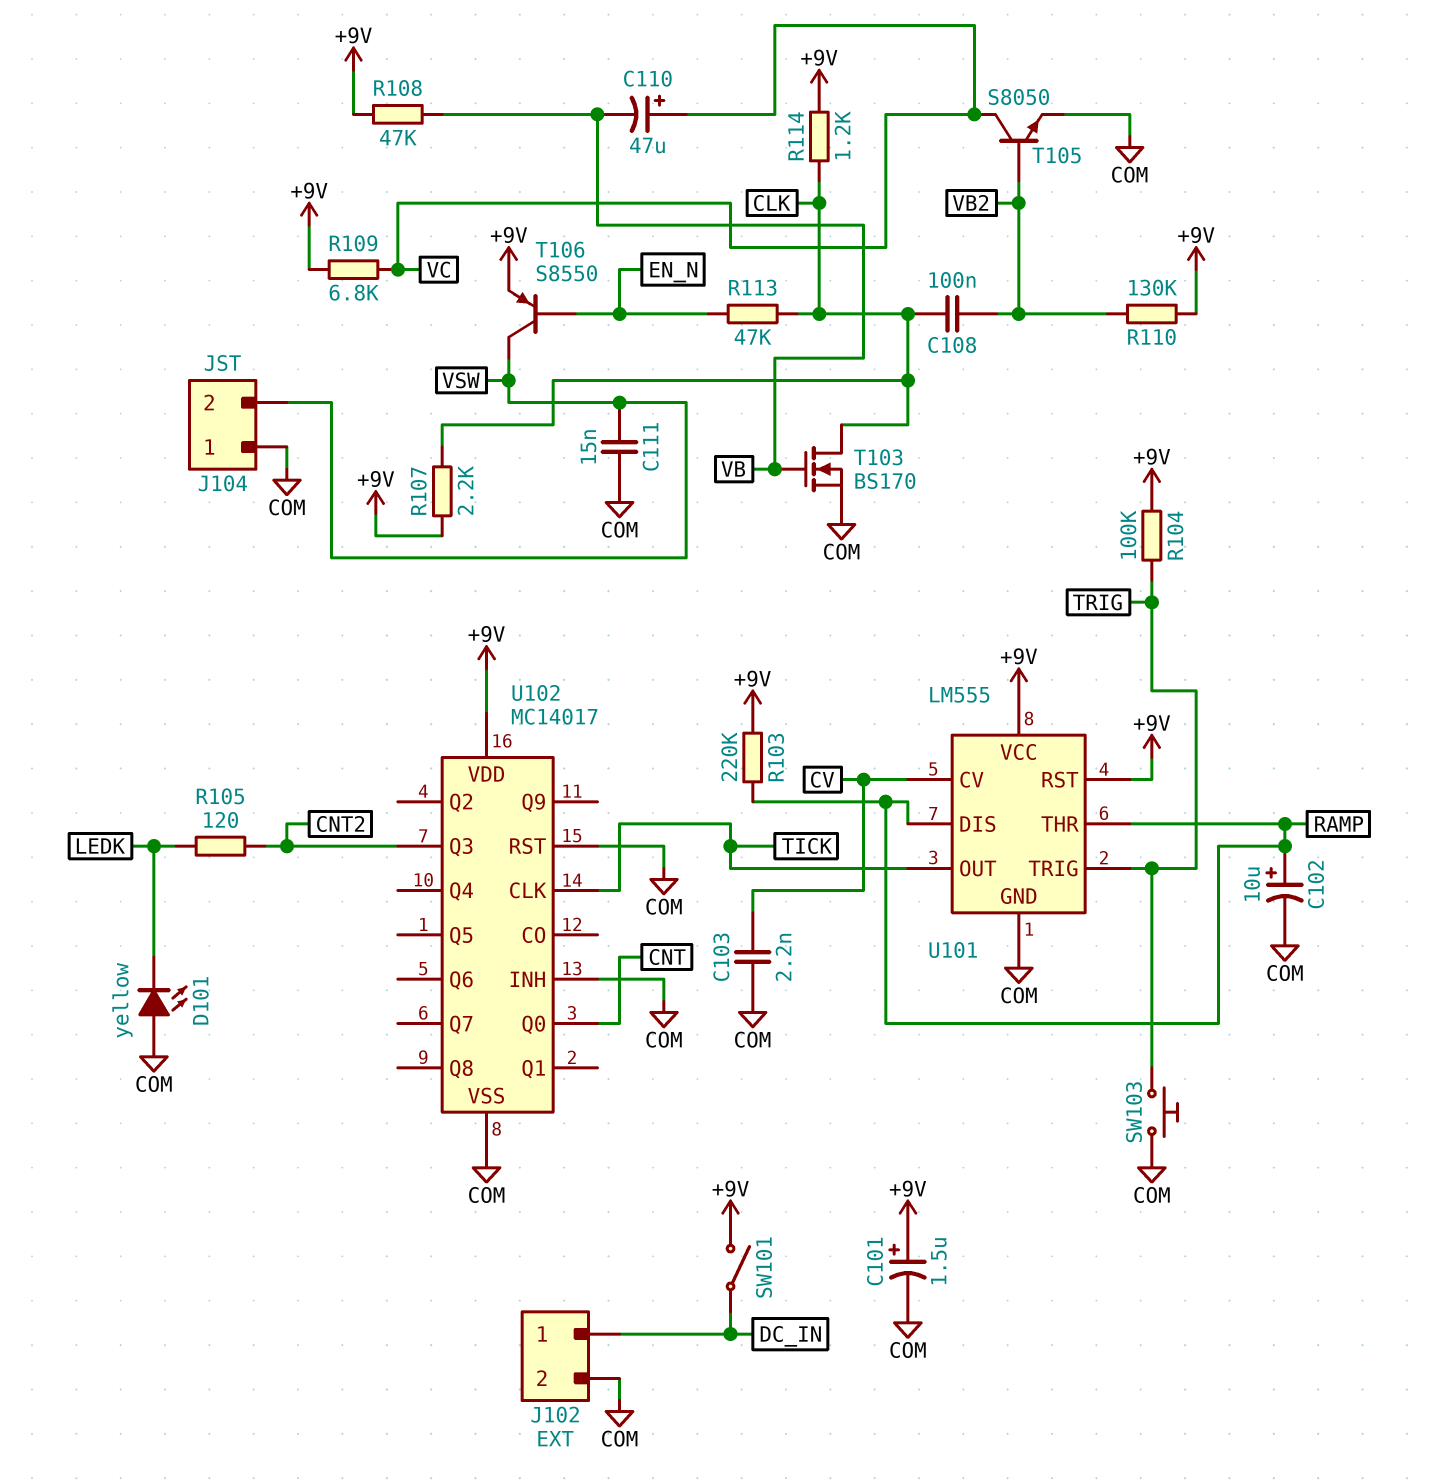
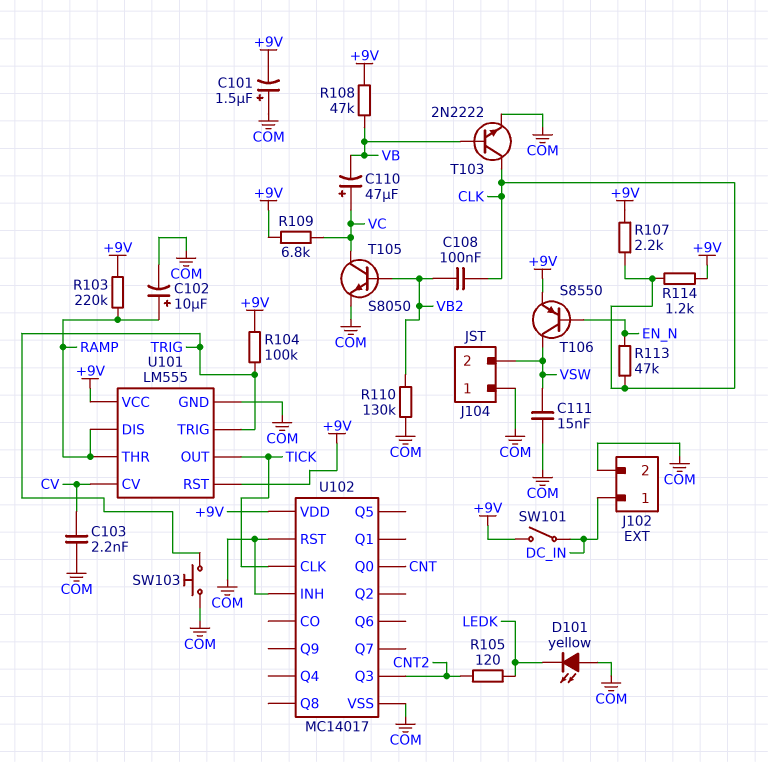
C101: 1.5uF (plus +9V, minus COM) -> 1.5uF (plus COM, minus +9V)
R110: 130k (+9V, VB2) -> 130k (COM, VB2)
T103: NMOS BS170 (G VB, D CLK, S COM) -> NPN 2N2222 (B VB, C CLK, E COM)

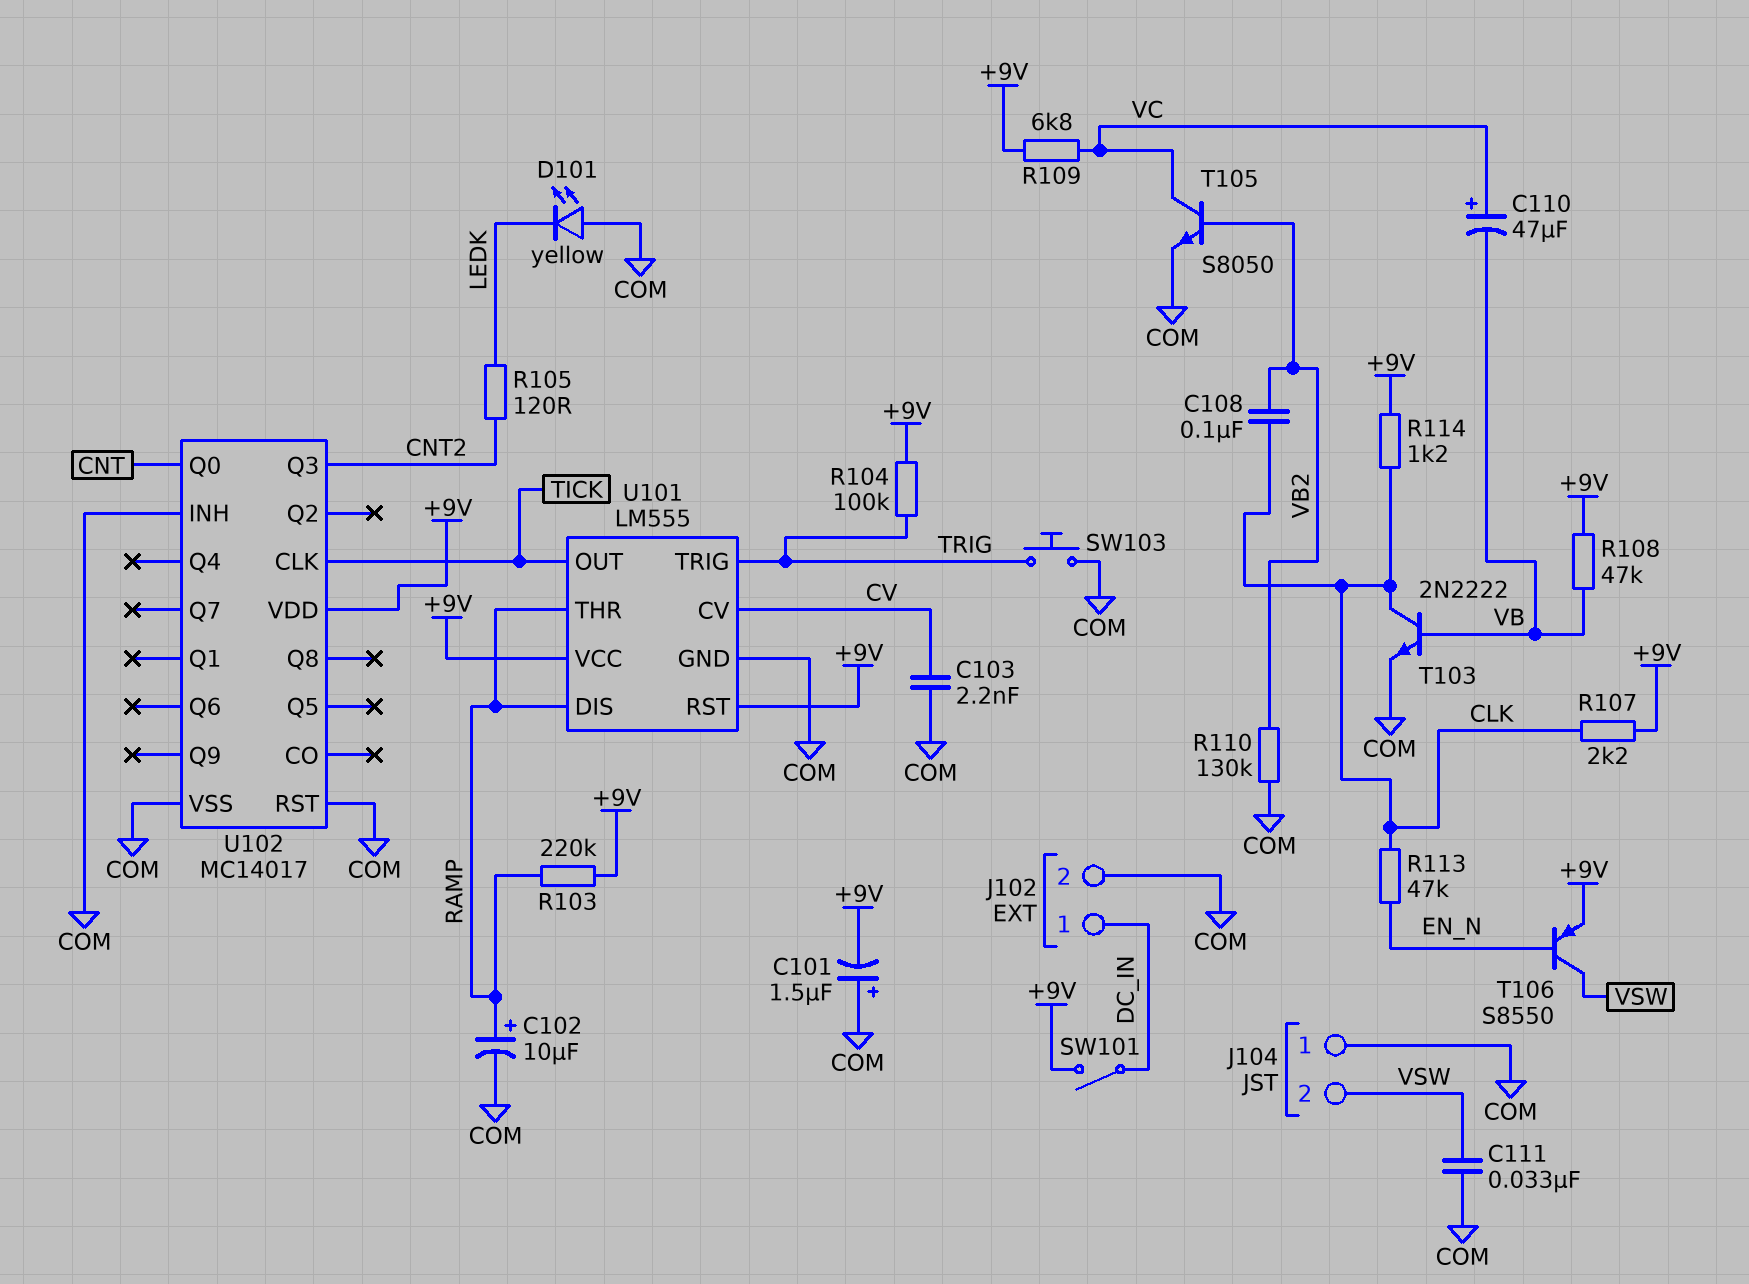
C111: 15nF (COM, VSW) -> 33nF (COM, VSW)

